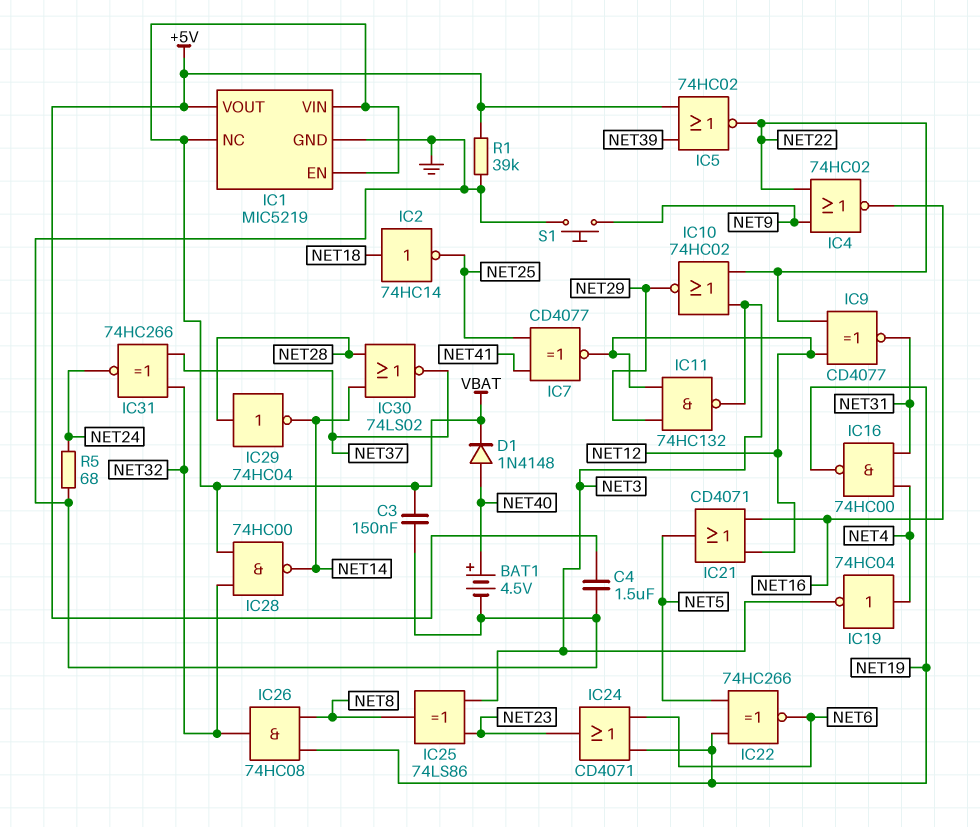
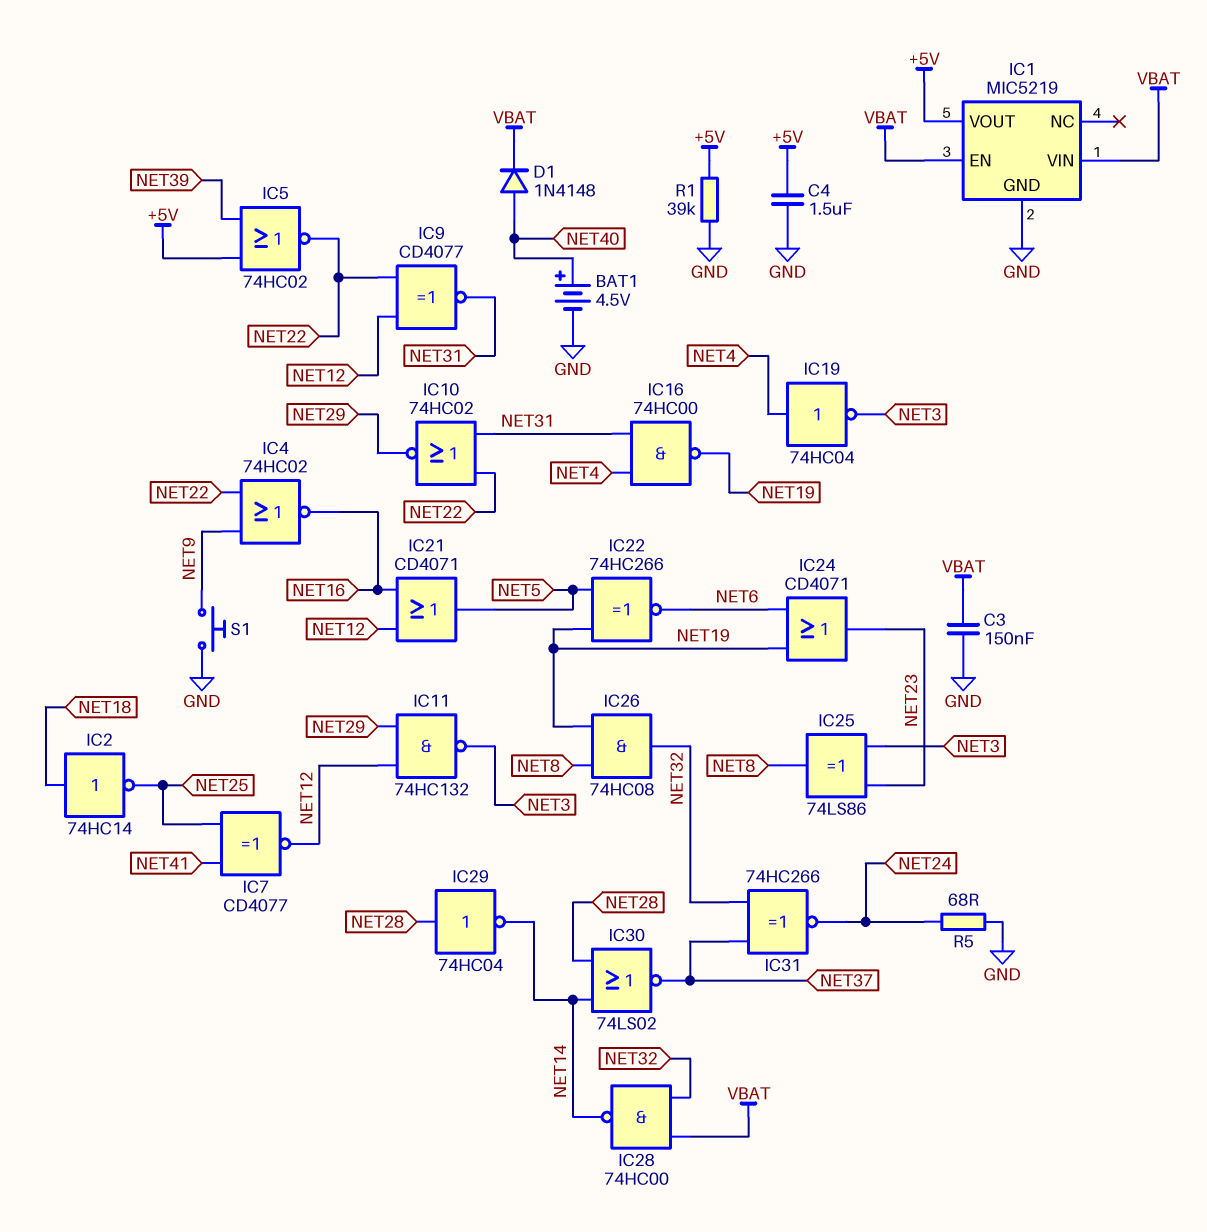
IC1 pin NC: VBAT -> none
IC10: NOR 74HC02 (in NET3, in NET22, out NET29) -> NOR 74HC02 (in NET22, in NET31, out NET29)

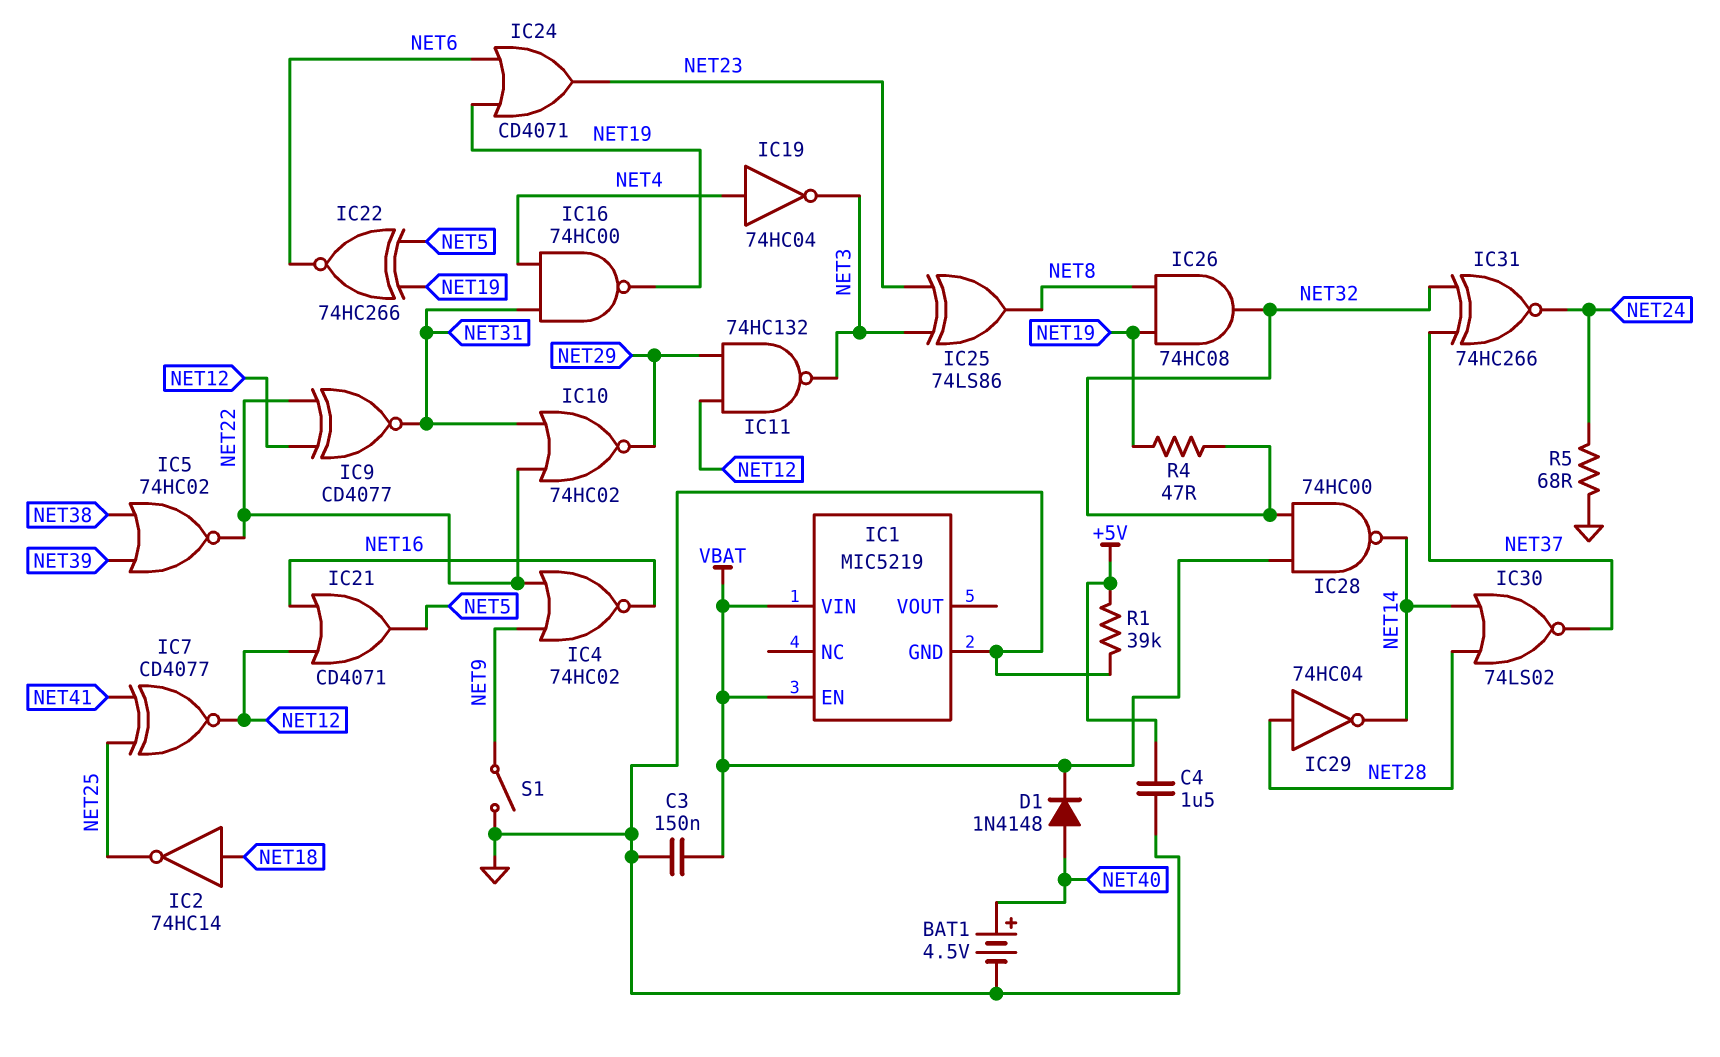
IC1 pin VOUT: +5V -> none
IC5: NOR 74HC02 (in +5V, in NET39, out NET22) -> NOR 74HC02 (in NET38, in NET39, out NET22)
R4: none -> 47 (NET19, NET32)
S1: button (GND, NET9) -> switch (GND, NET9)

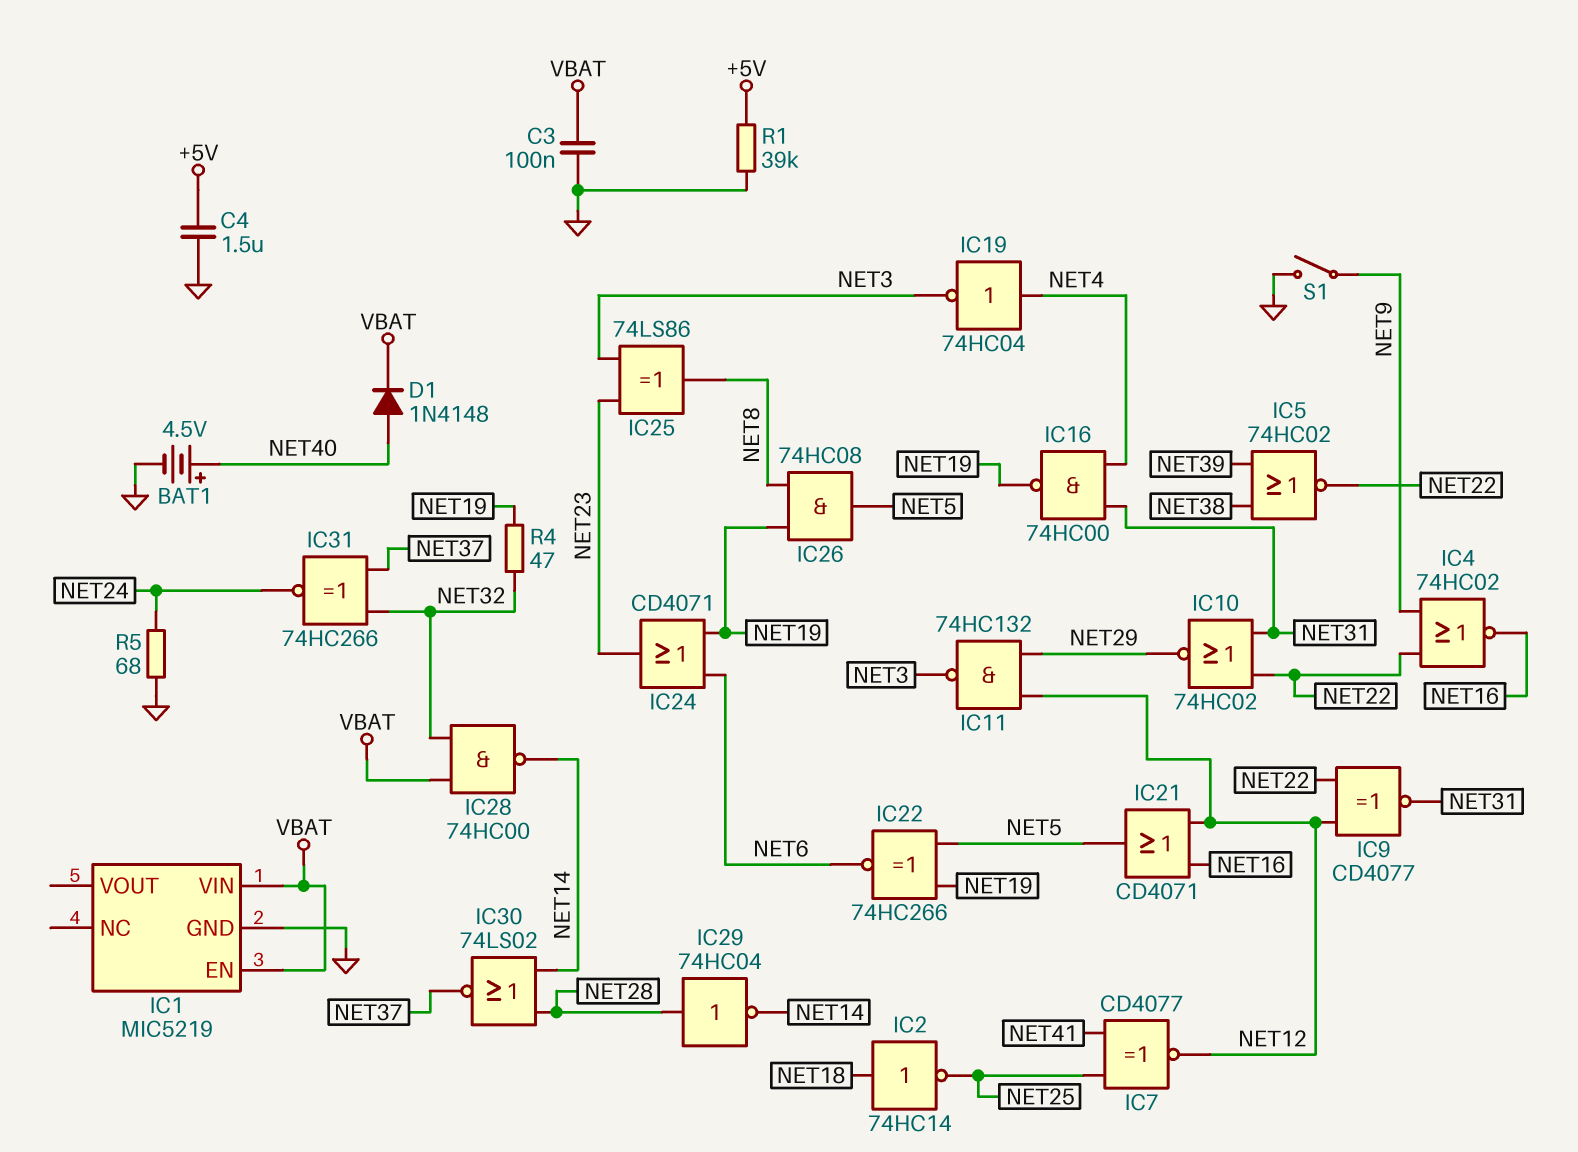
C3: 150nF (GND, VBAT) -> 100nF (GND, VBAT)
IC26: AND 74HC08 (in NET8, in NET19, out NET32) -> AND 74HC08 (in NET8, in NET19, out NET5)

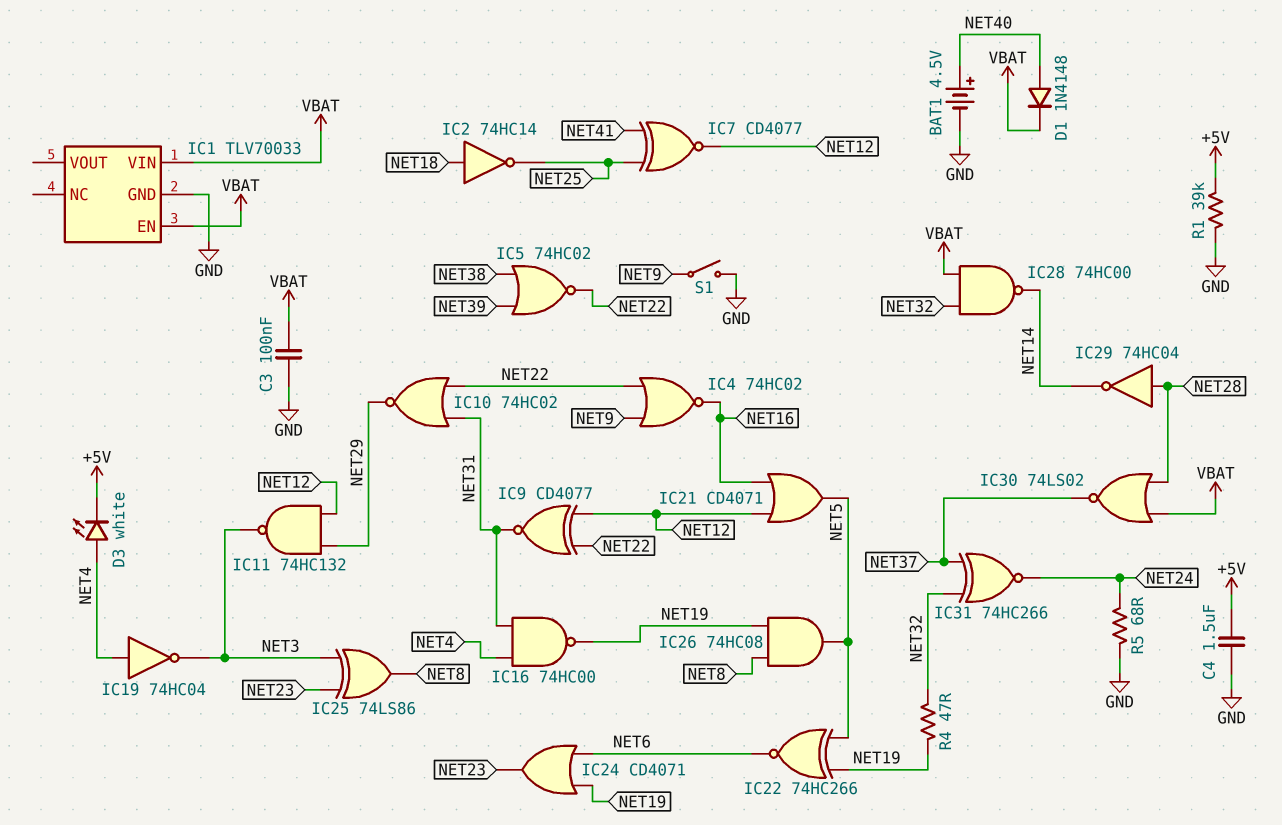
D3: none -> LED white (A NET4, K +5V)
IC1: MIC5219 -> TLV70033
IC30: NOR 74LS02 (in NET14, in NET28, out NET37) -> NOR 74LS02 (in NET28, in VBAT, out NET37)

